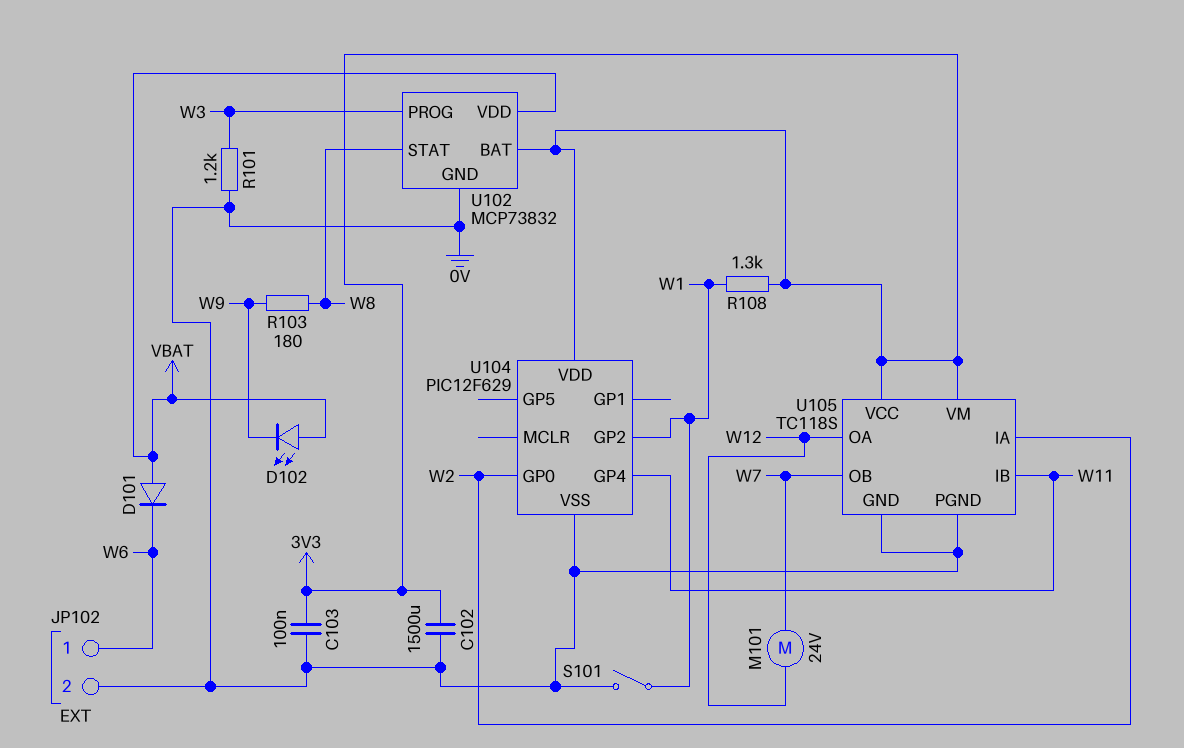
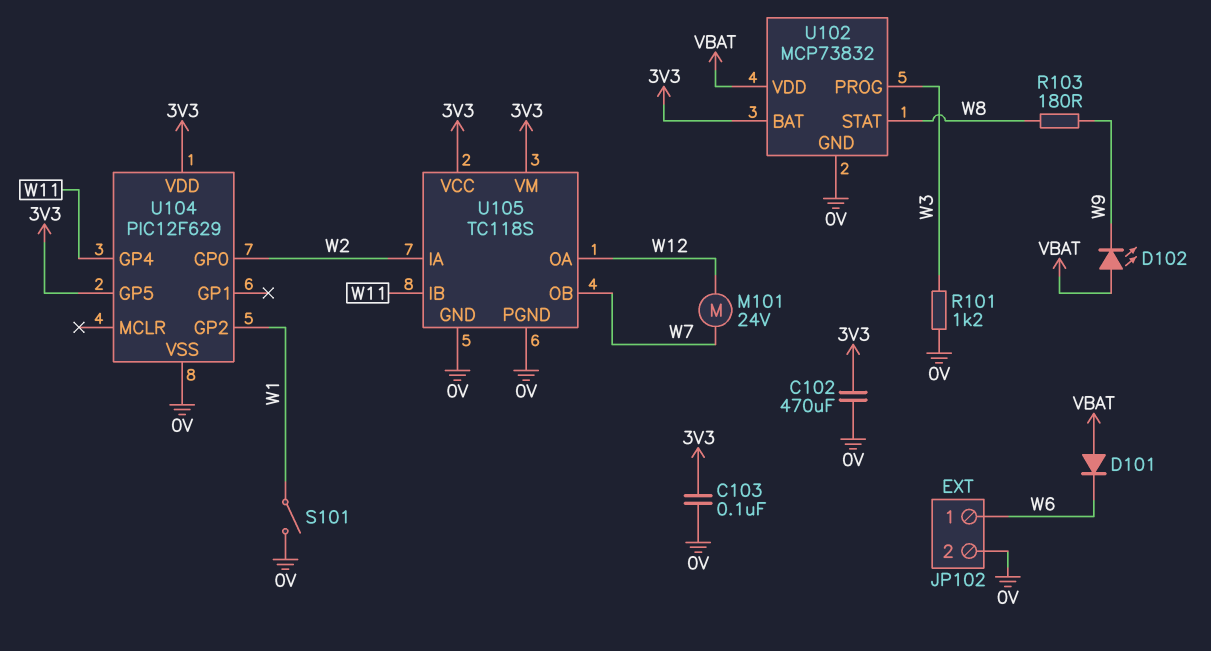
C102: 1500uF (0V, 3V3) -> 470uF (0V, 3V3)
R108: 1.3k (3V3, W1) -> none
U104 pin GP5: none -> 3V3

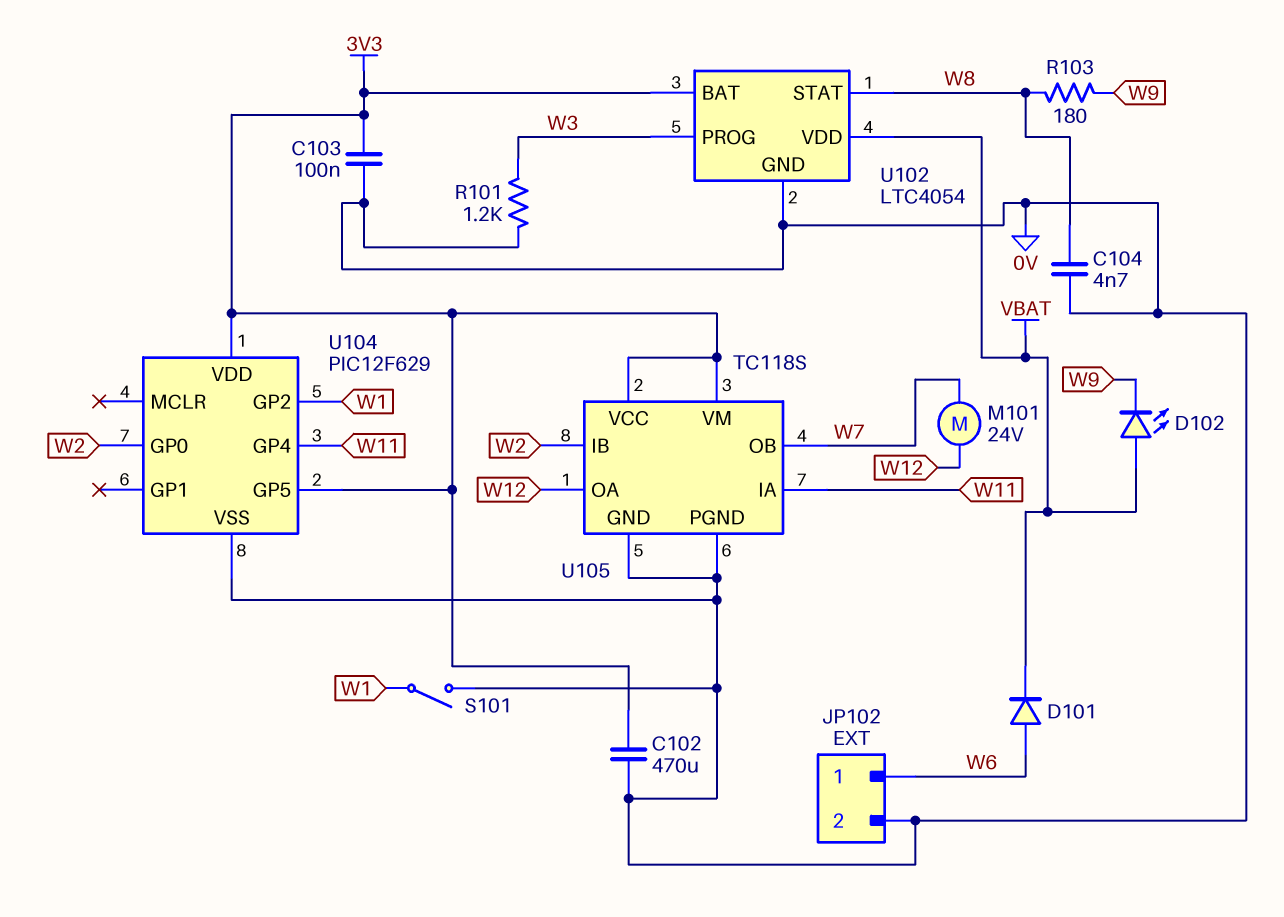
C104: none -> 4.7nF (0V, W8)
D101: diode (A VBAT, K W6) -> diode (A W6, K VBAT)
U102: MCP73832 -> LTC4054
U105 pin IA: W2 -> W11
U105 pin IB: W11 -> W2

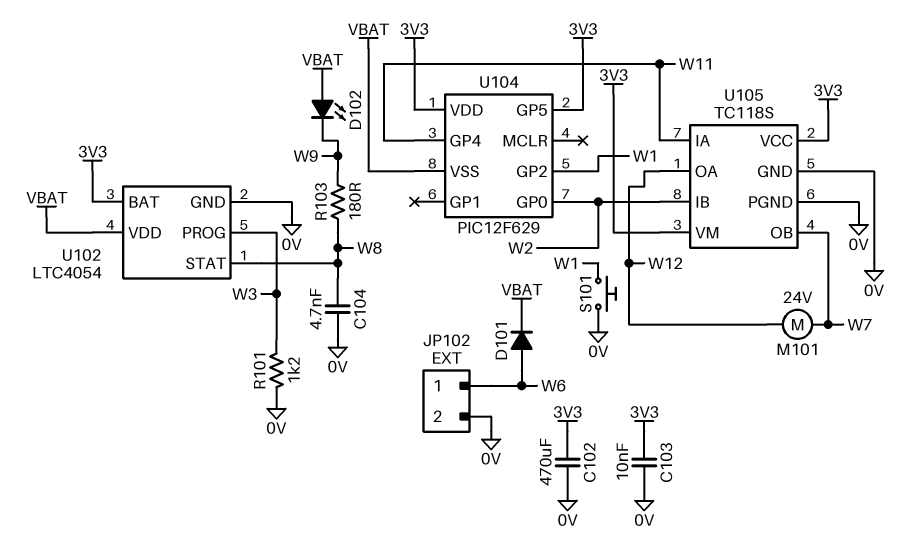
C103: 100nF (0V, 3V3) -> 10nF (0V, 3V3)
S101: switch (0V, W1) -> button (0V, W1)
U104 pin VSS: 0V -> VBAT

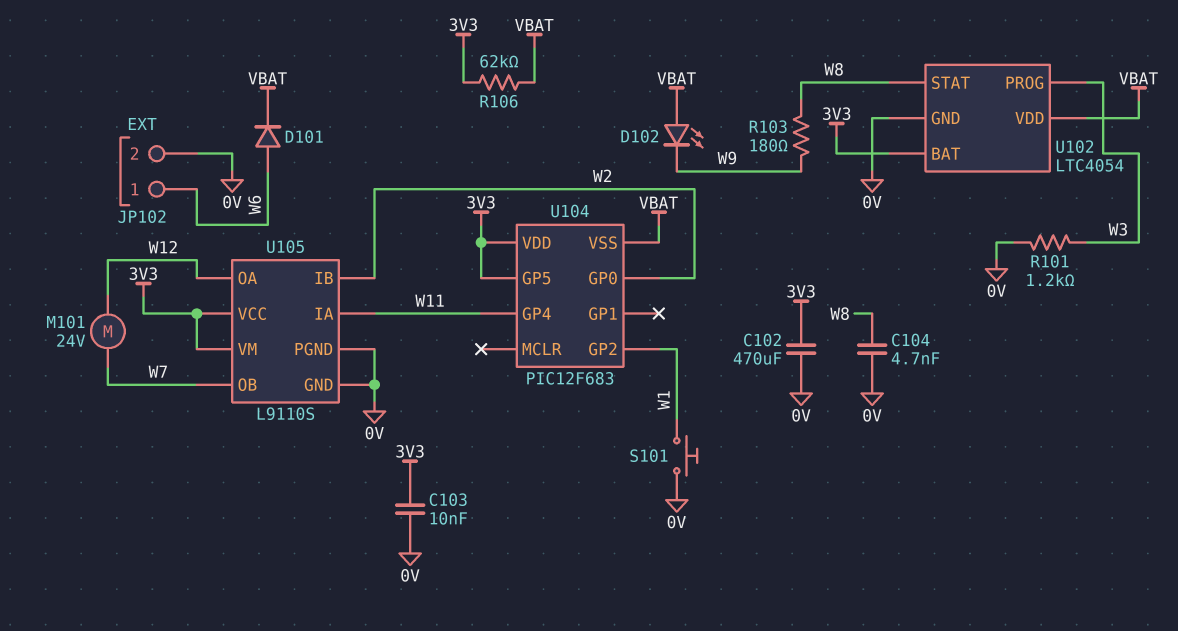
R106: none -> 62k (3V3, VBAT)
U104: PIC12F629 -> PIC12F683
U105: TC118S -> L9110S

